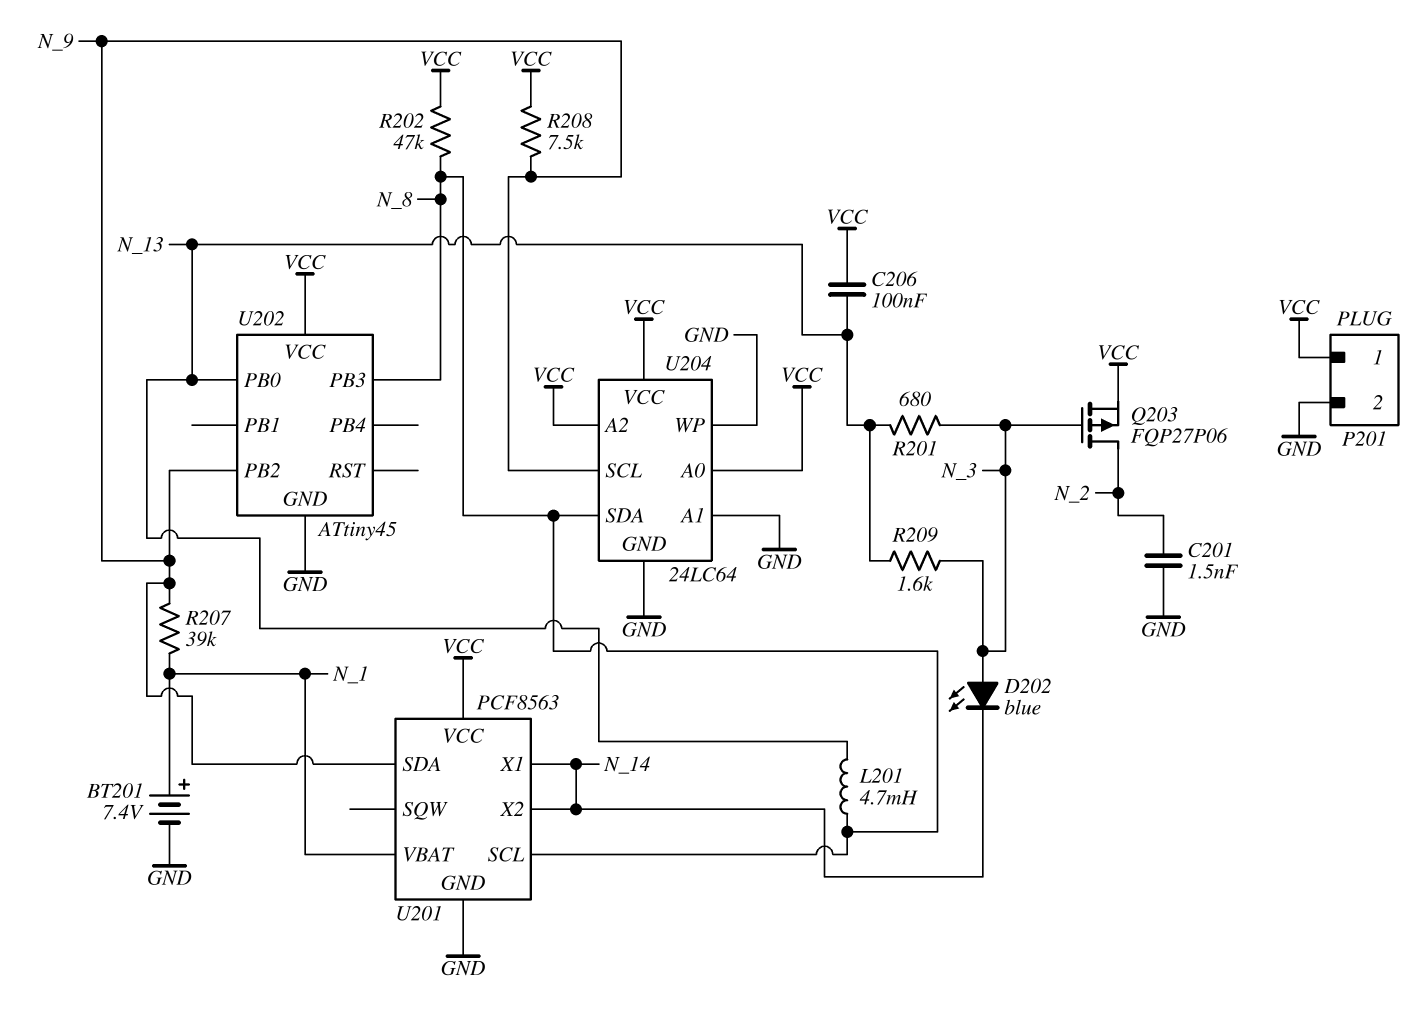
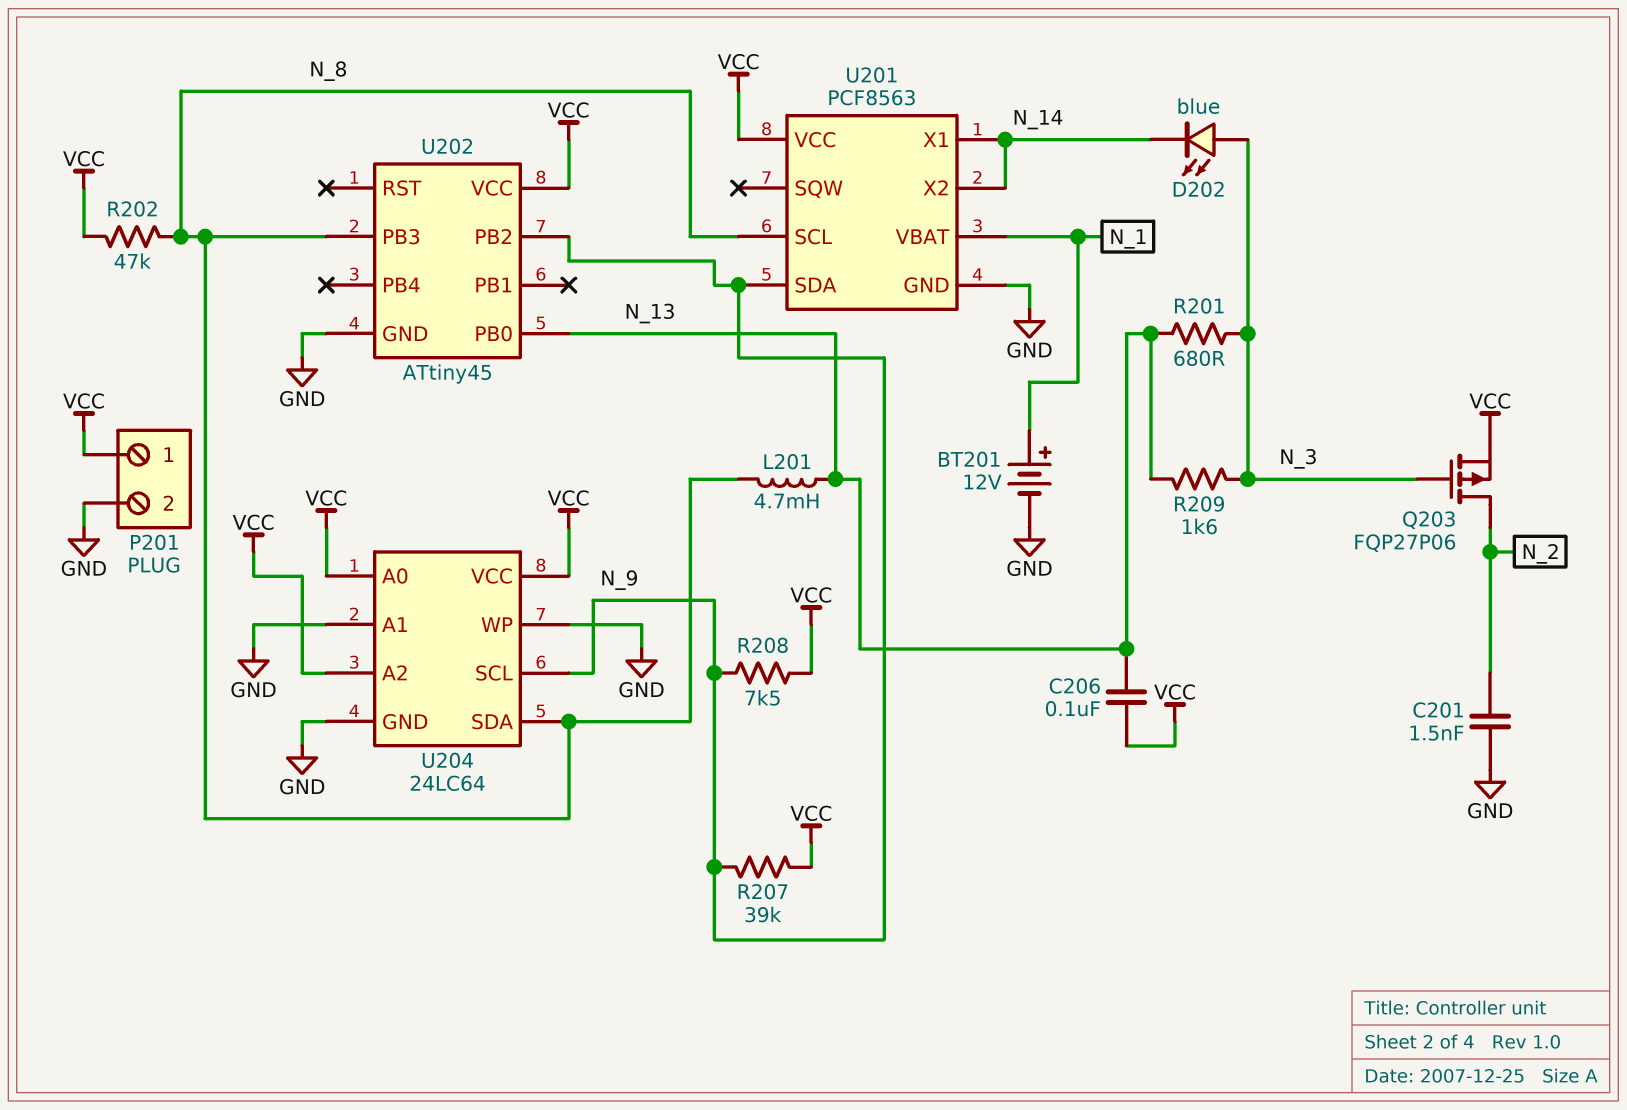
BT201: 7.4V (plus N_1, minus GND) -> 12V (plus N_1, minus GND)
R207: 39k (N_1, N_9) -> 39k (N_9, VCC)

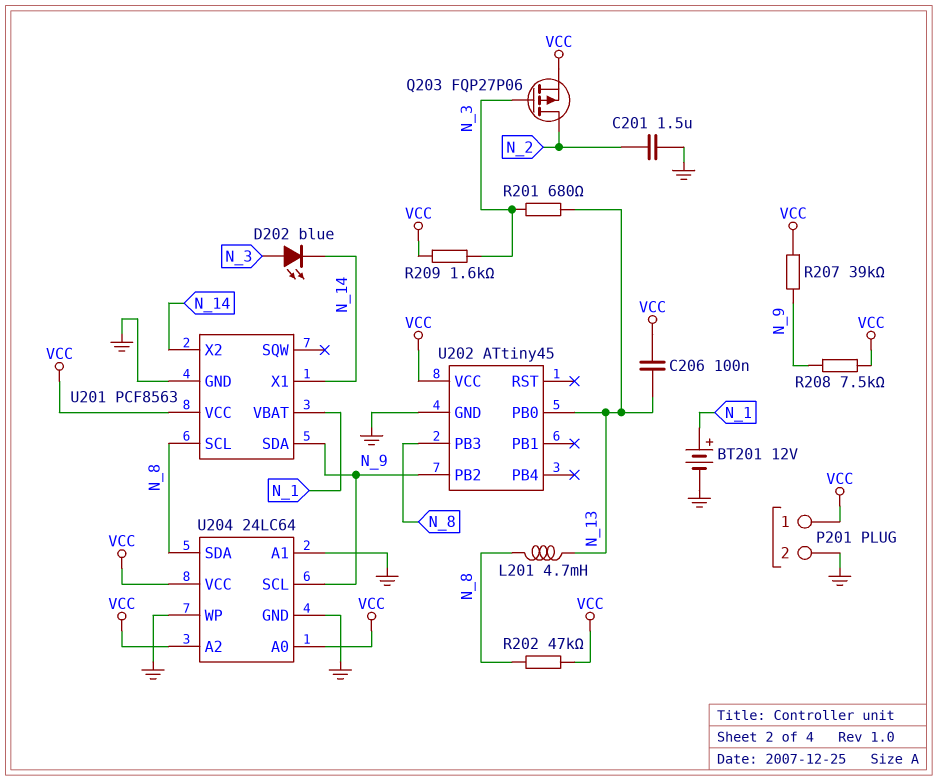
C201: 1.5nF (GND, N_2) -> 1.5uF (GND, N_2)
R209: 1.6k (N_3, N_13) -> 1.6k (N_3, VCC)

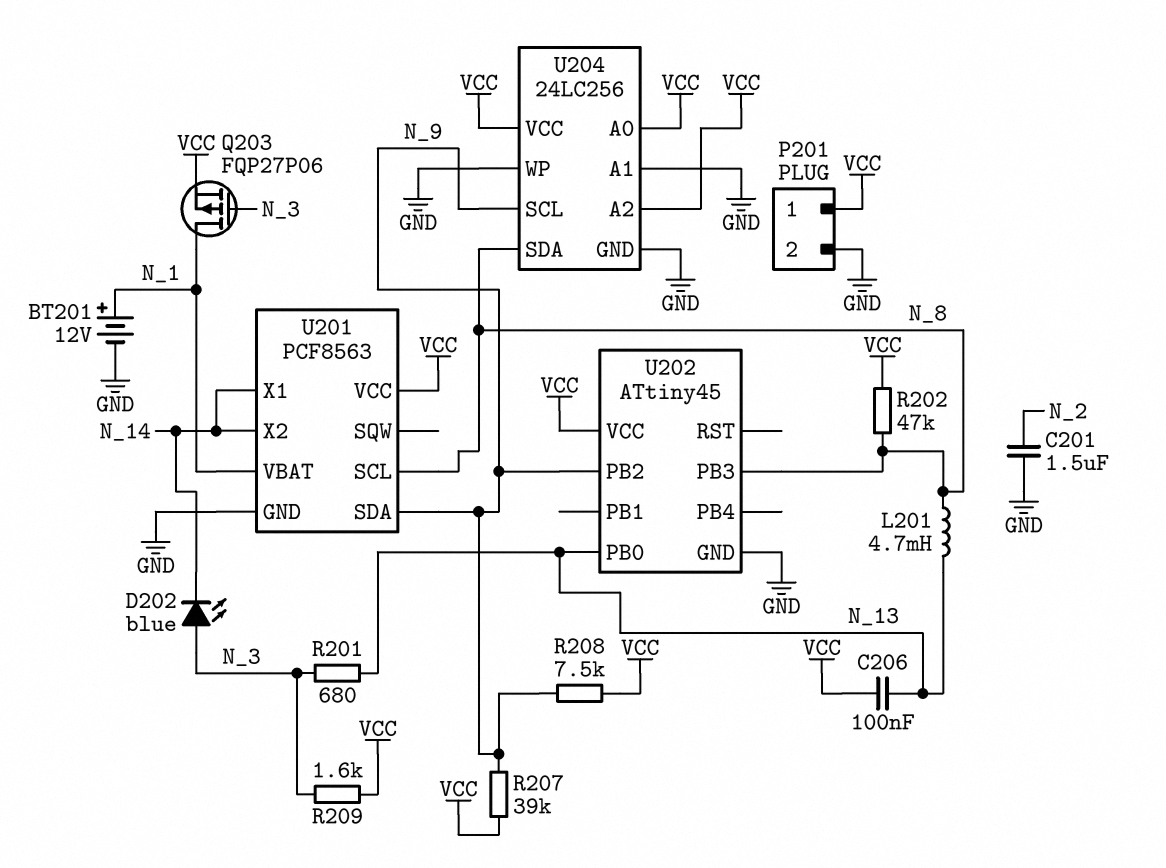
Q203: PMOS FQP27P06 (G N_3, D N_2, S VCC) -> PMOS FQP27P06 (G N_3, D N_1, S VCC)
U204: 24LC64 -> 24LC256

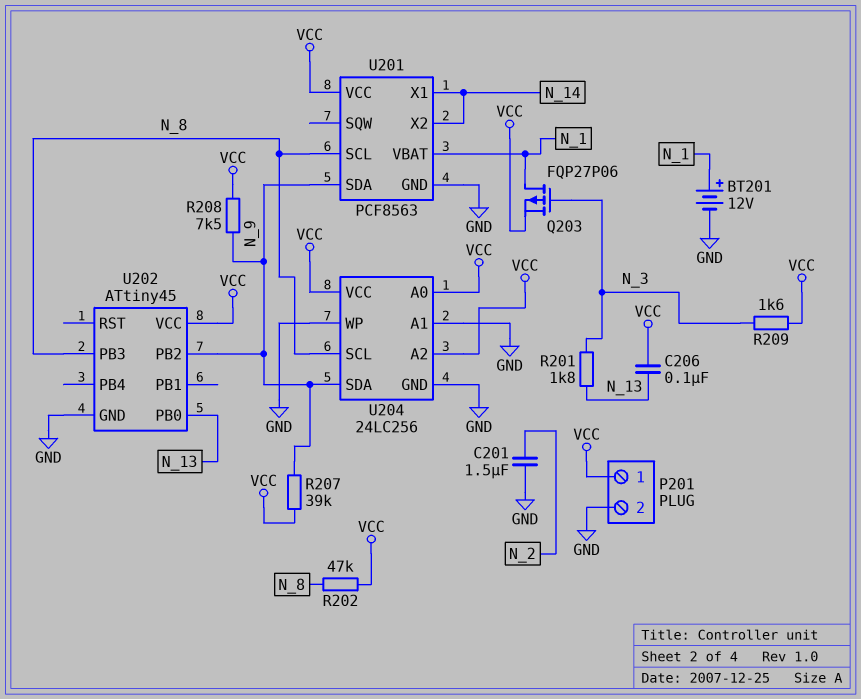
D202: LED blue (A N_3, K N_14) -> none
L201: 4.7mH (N_8, N_13) -> none
R201: 680 (N_3, N_13) -> 1.8k (N_3, N_13)
U204 pin SCL: N_9 -> N_8
U204 pin SDA: N_8 -> N_9

